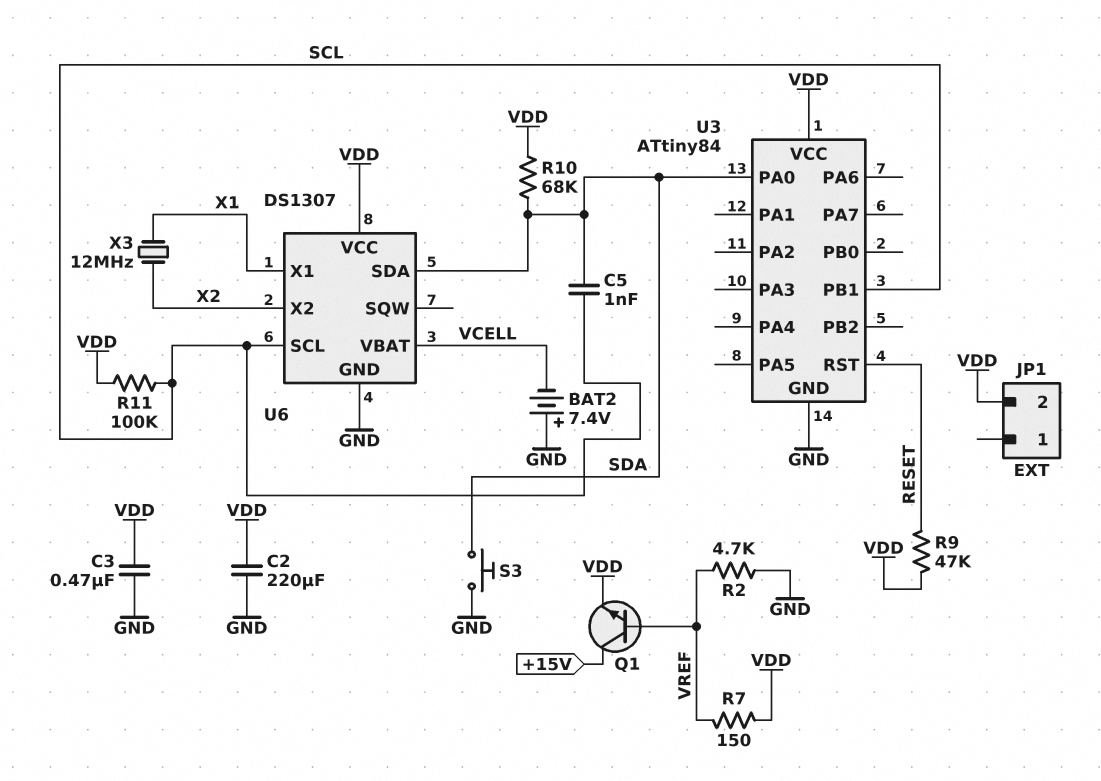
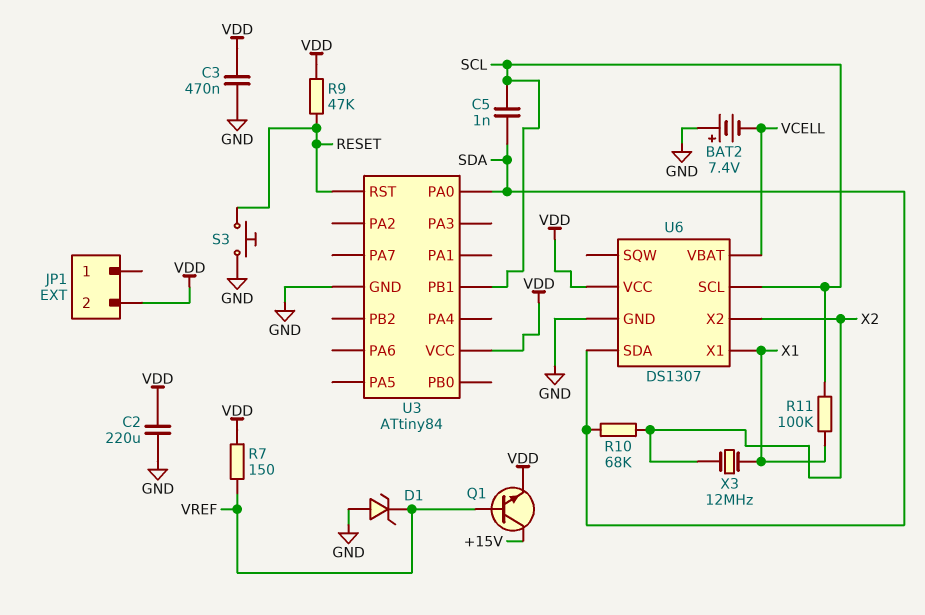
D1: none -> zener (A GND, K VREF)
R2: 4.7k (GND, VREF) -> none
R10: 68k (SDA, VDD) -> 68k (SDA, X2)
R11: 100k (SCL, VDD) -> 100k (SCL, X1)
S3: button (GND, SDA) -> button (GND, RESET)

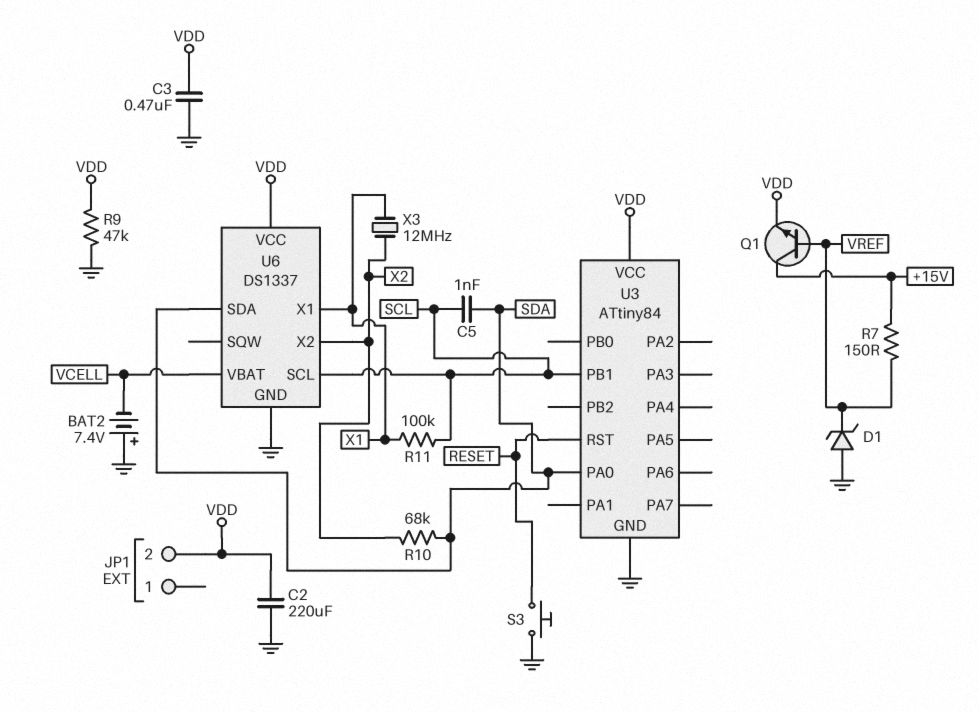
R7: 150 (VDD, VREF) -> 150 (+15V, VREF)
R9: 47k (RESET, VDD) -> 47k (GND, VDD)
U6: DS1307 -> DS1337

